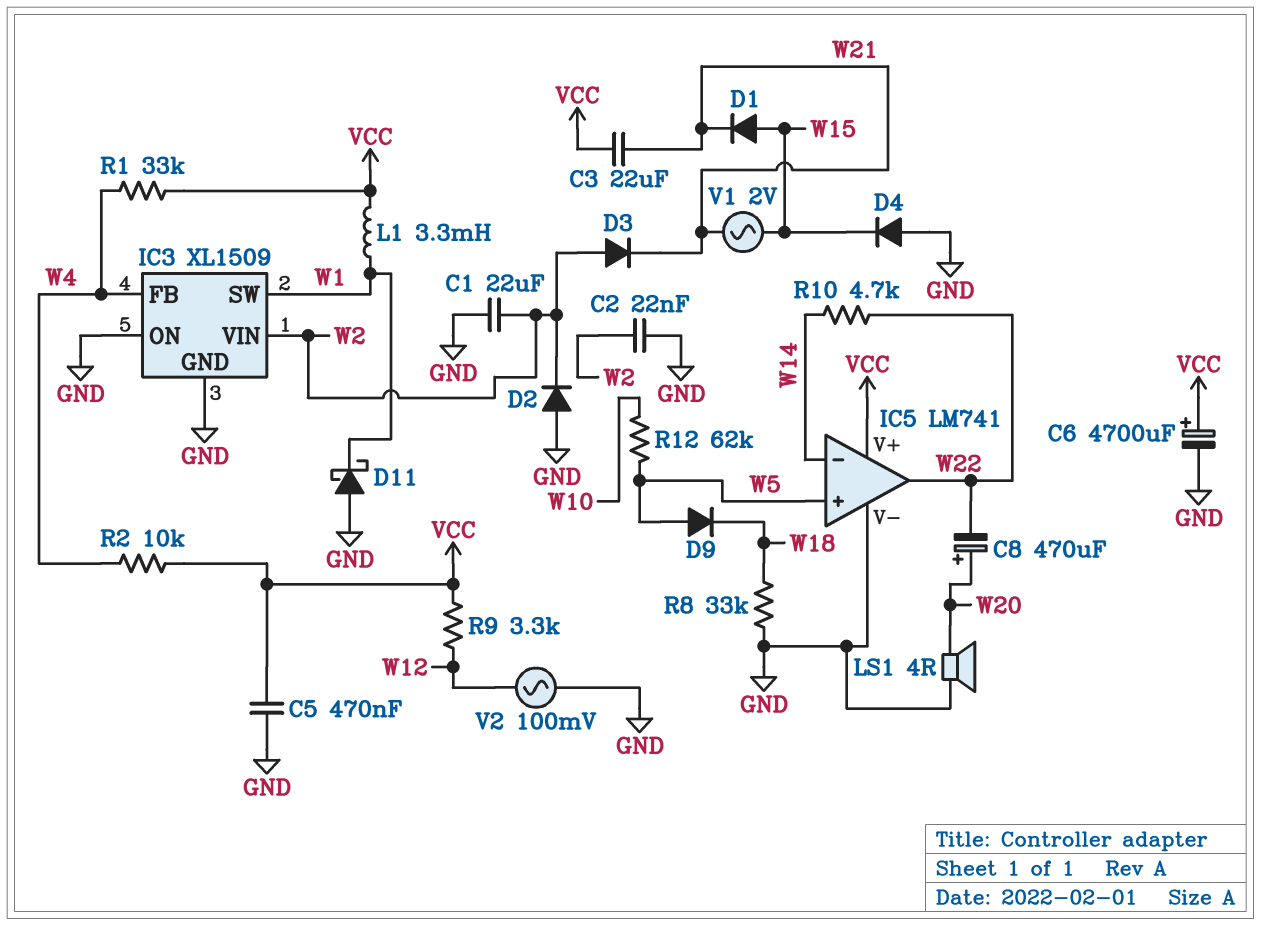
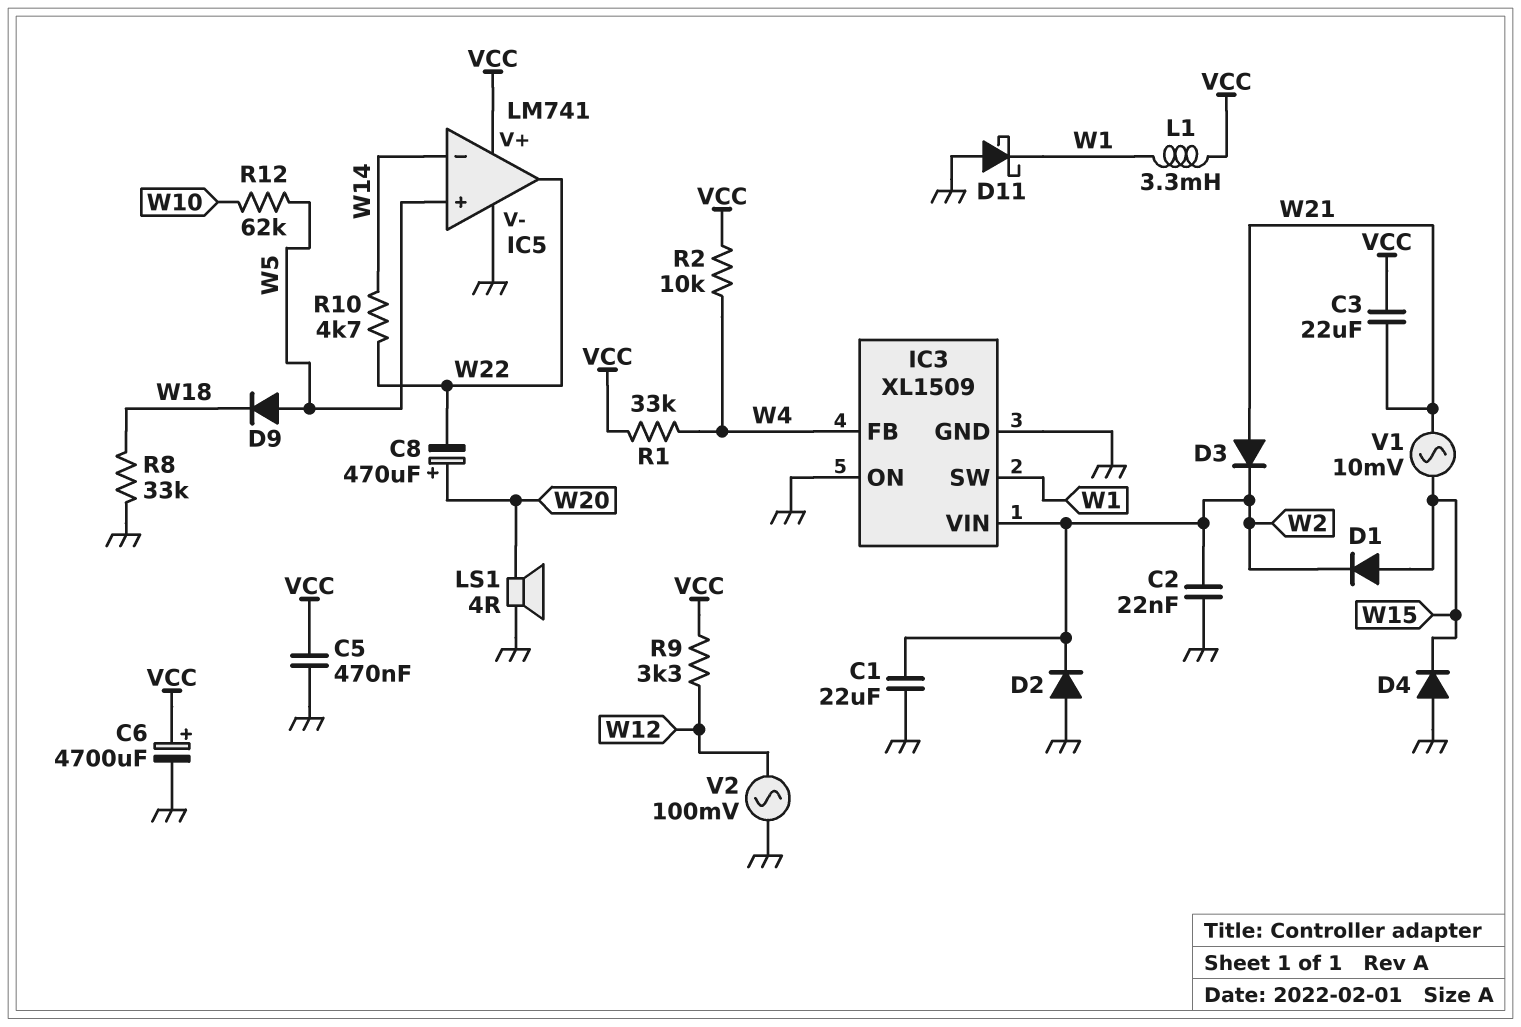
D1: diode (A W15, K W21) -> diode (A W15, K W2)
D3: diode (A W2, K W21) -> diode (A W21, K W2)
V1: AC 2V (W15, W21) -> AC 10mV (W15, W21)

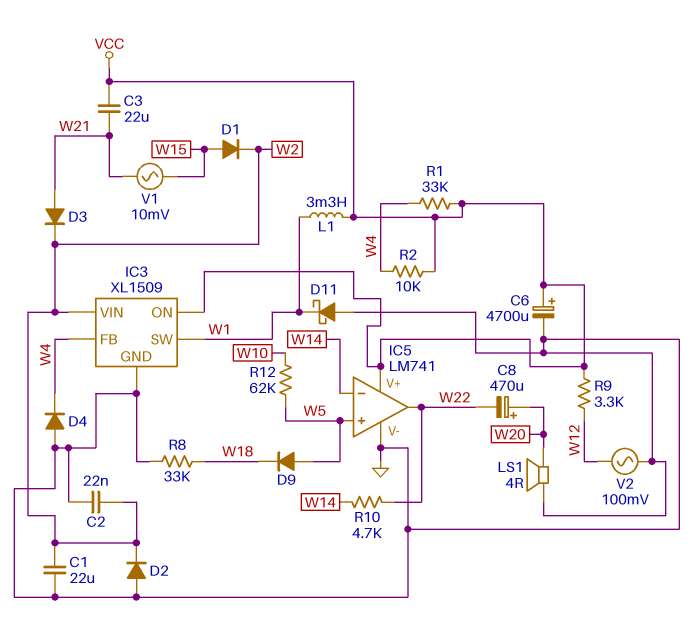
C5: 470nF (GND, VCC) -> none
D4: diode (A GND, K W15) -> diode (A GND, K W4)
IC3 pin ON: GND -> VCC

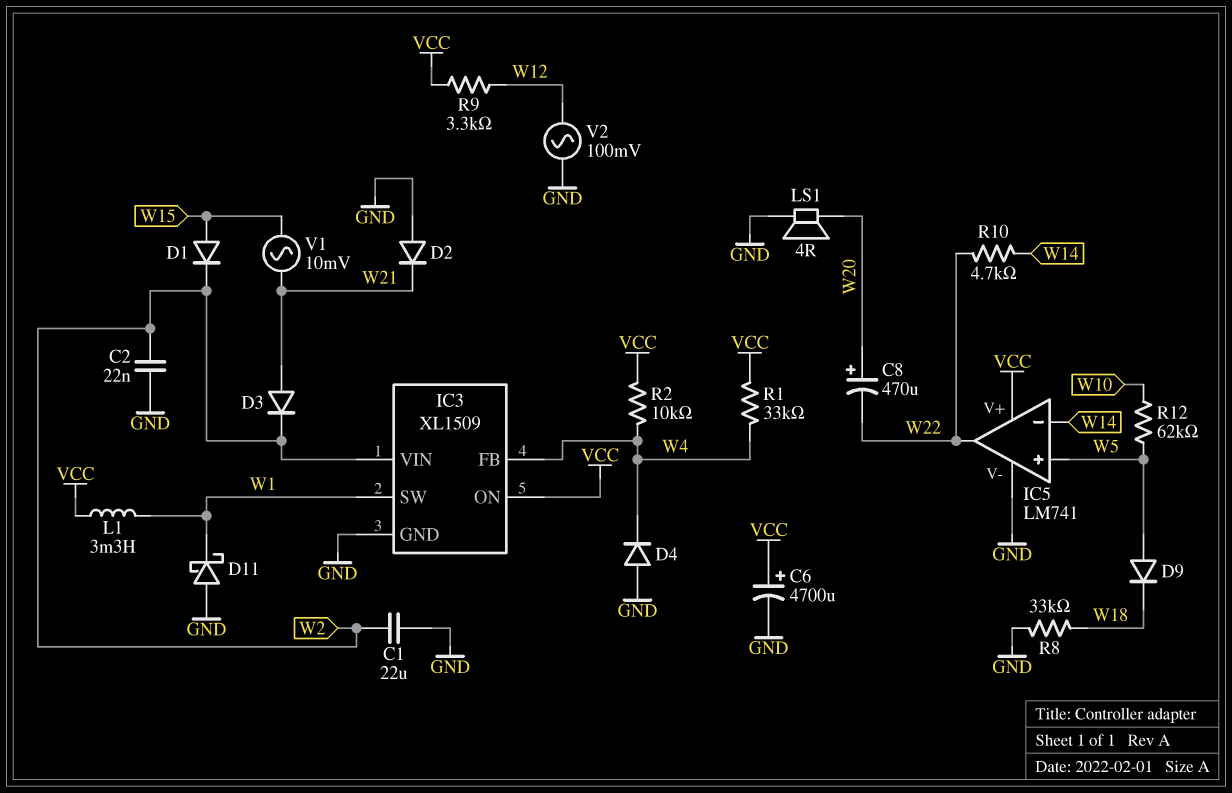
C3: 22uF (VCC, W21) -> none
D2: diode (A GND, K W2) -> diode (A GND, K W21)

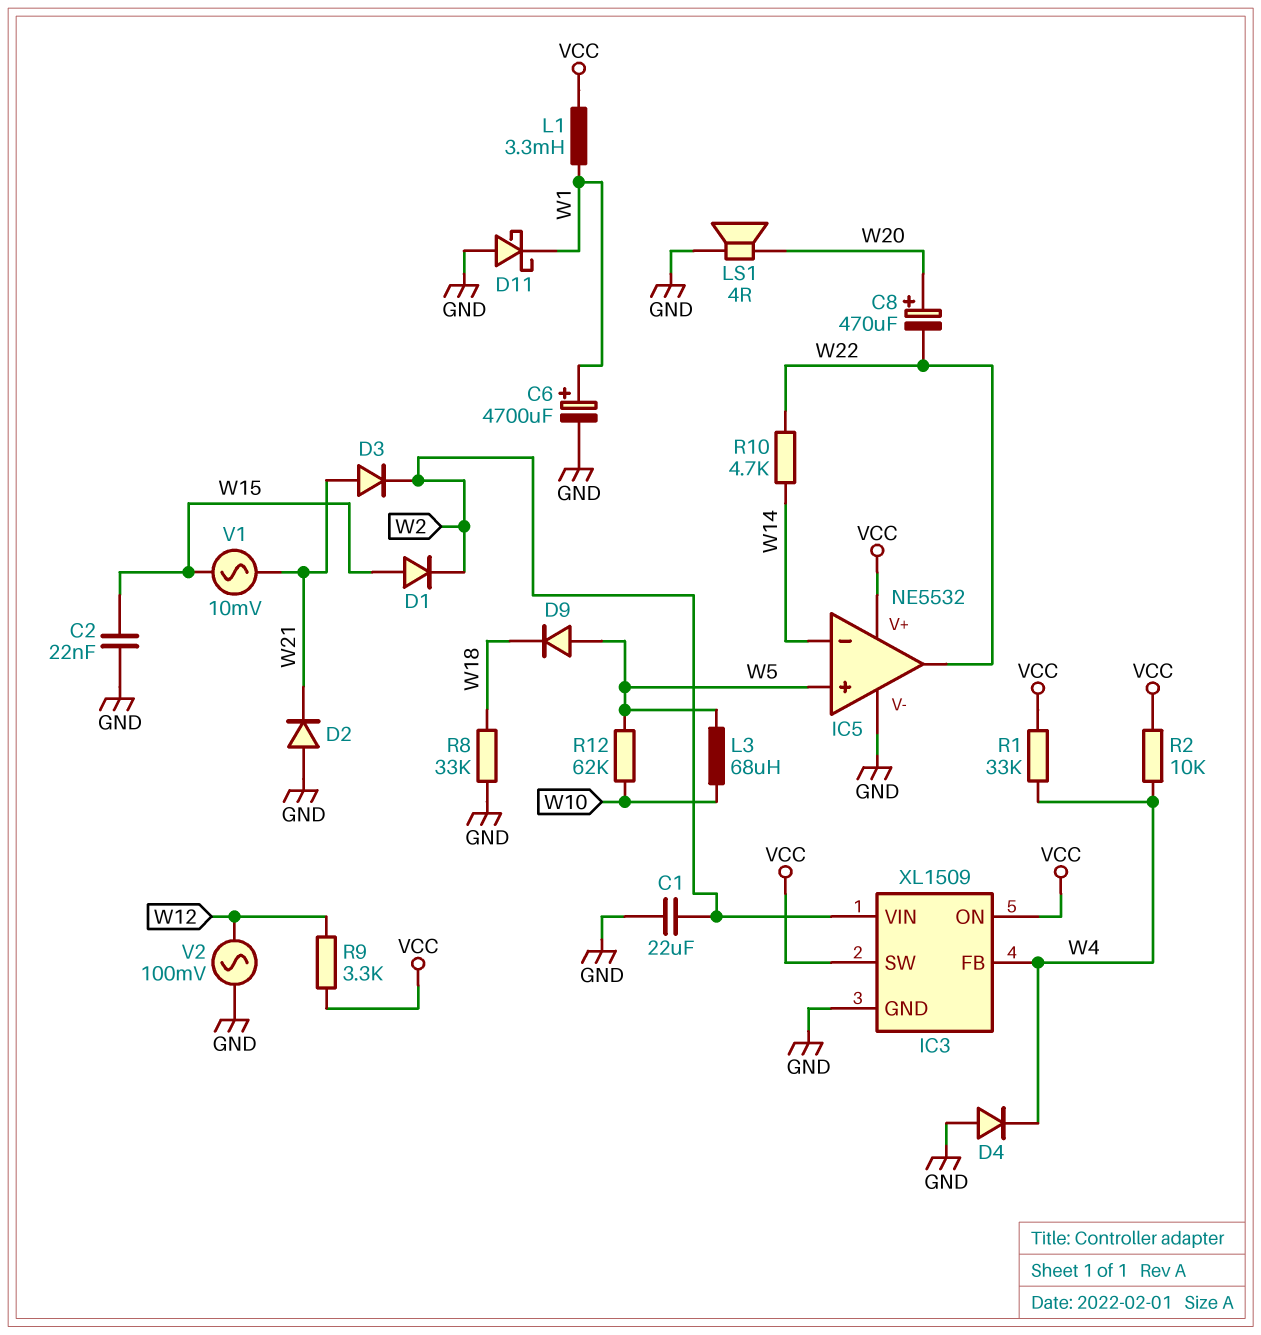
C2: 22nF (GND, W2) -> 22nF (GND, W15)
C6: 4700uF (plus VCC, minus GND) -> 4700uF (plus W1, minus GND)
IC3 pin SW: W1 -> VCC
IC5: LM741 -> NE5532
L3: none -> 68uH (W5, W10)

